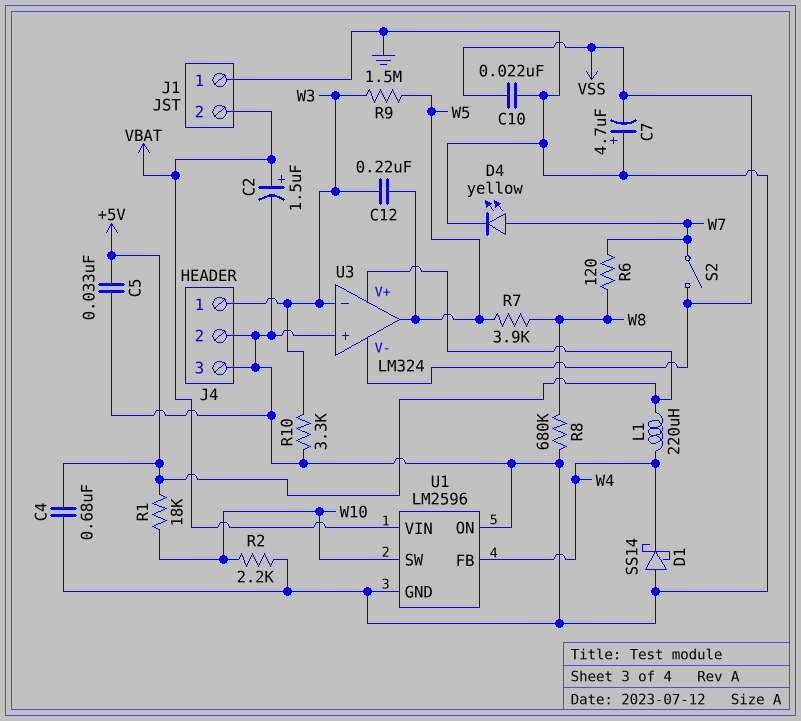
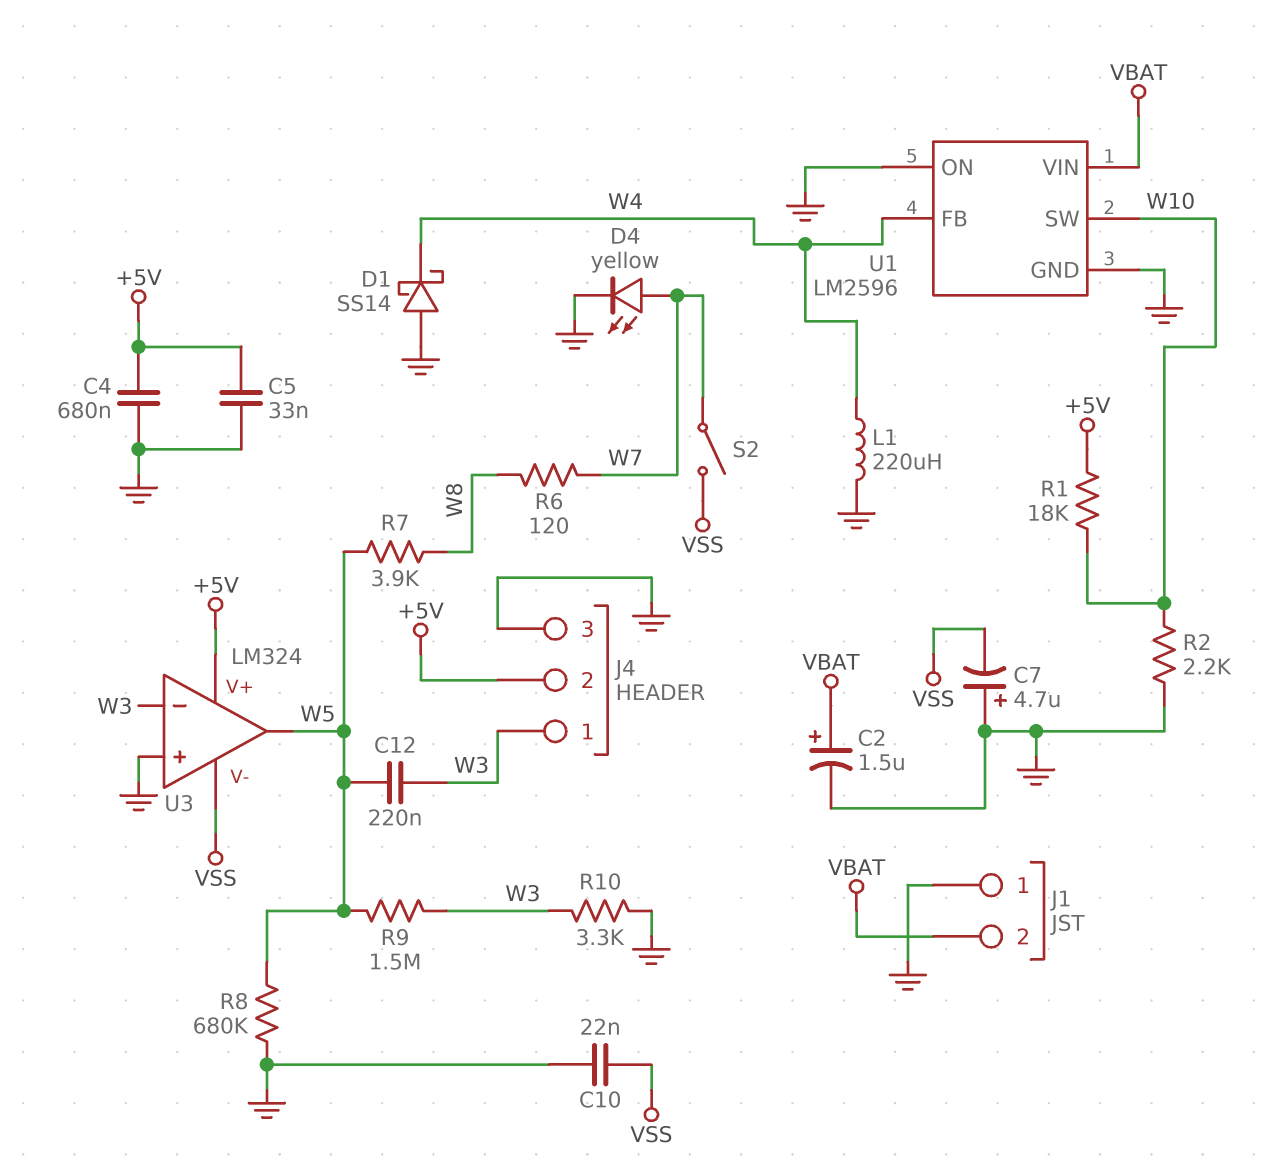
J4 pin 2: GND -> +5V
L1: 220uH (+5V, W4) -> 220uH (GND, W4)
R8: 680k (GND, W8) -> 680k (GND, W5)

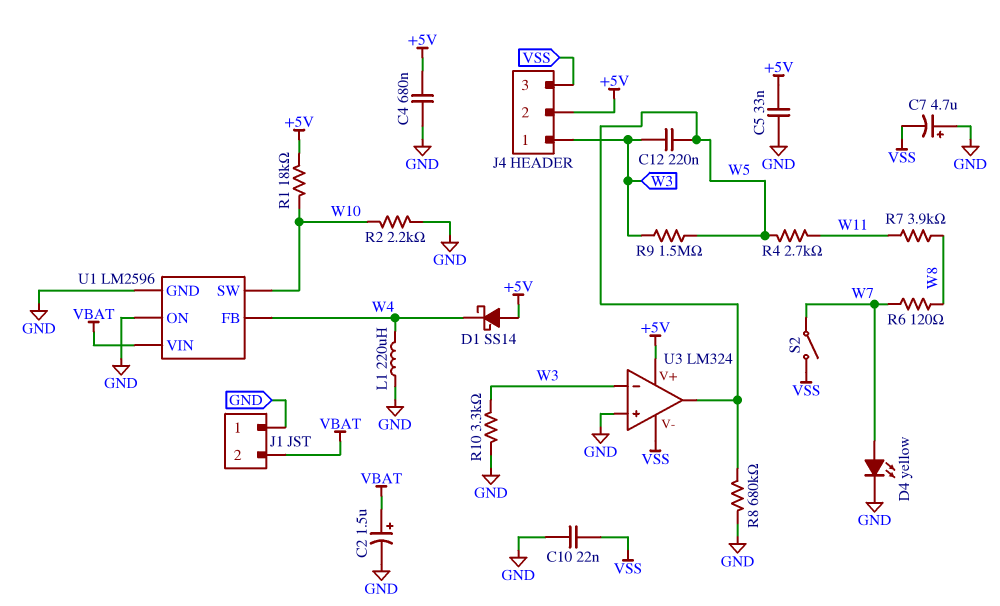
D1: schottky SS14 (A GND, K W4) -> schottky SS14 (A +5V, K W4)
J4 pin 3: GND -> VSS
R4: none -> 2.7k (W5, W11)
R7: 3.9k (W5, W8) -> 3.9k (W8, W11)

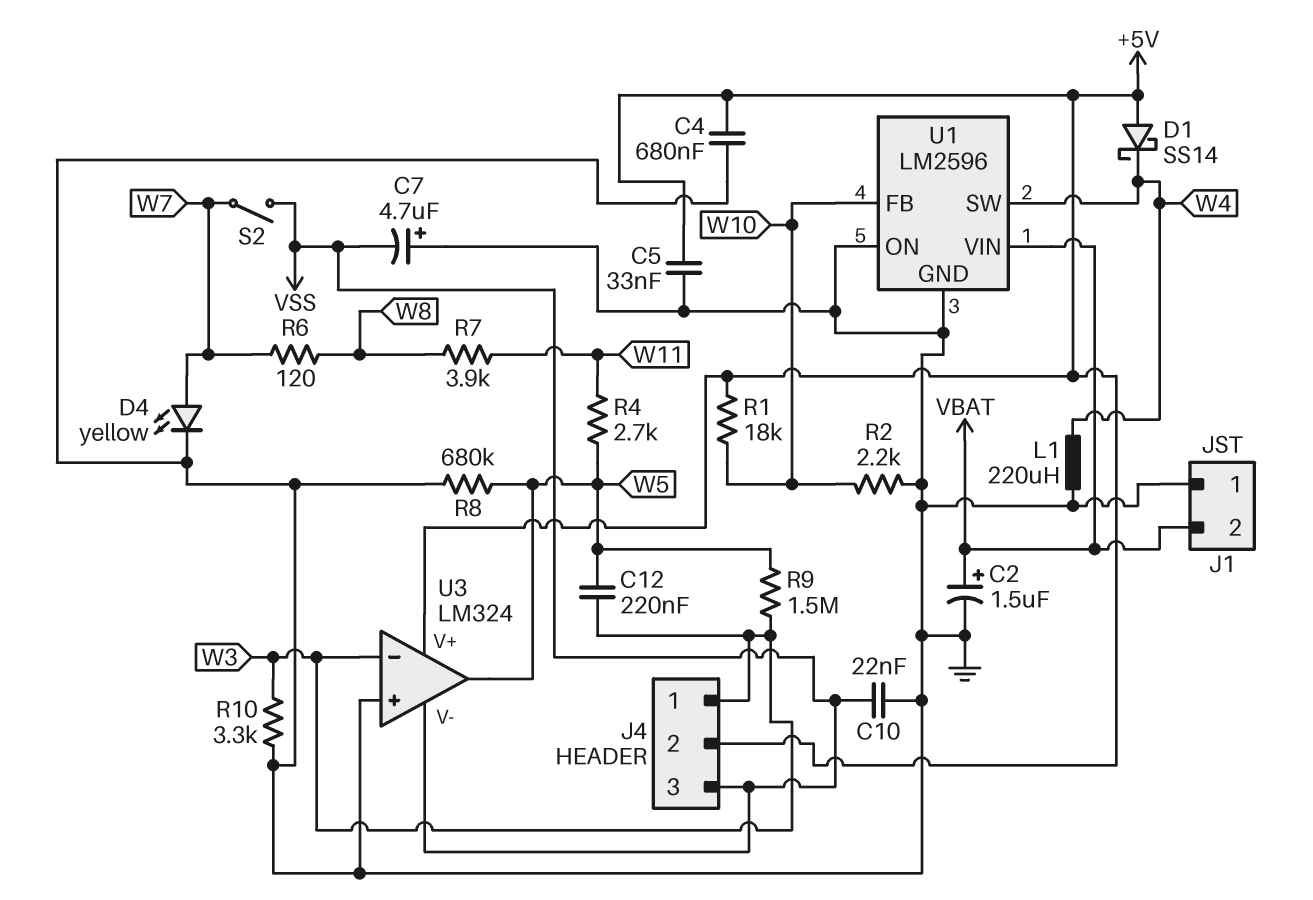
U1 pin FB: W4 -> W10
U1 pin SW: W10 -> W4

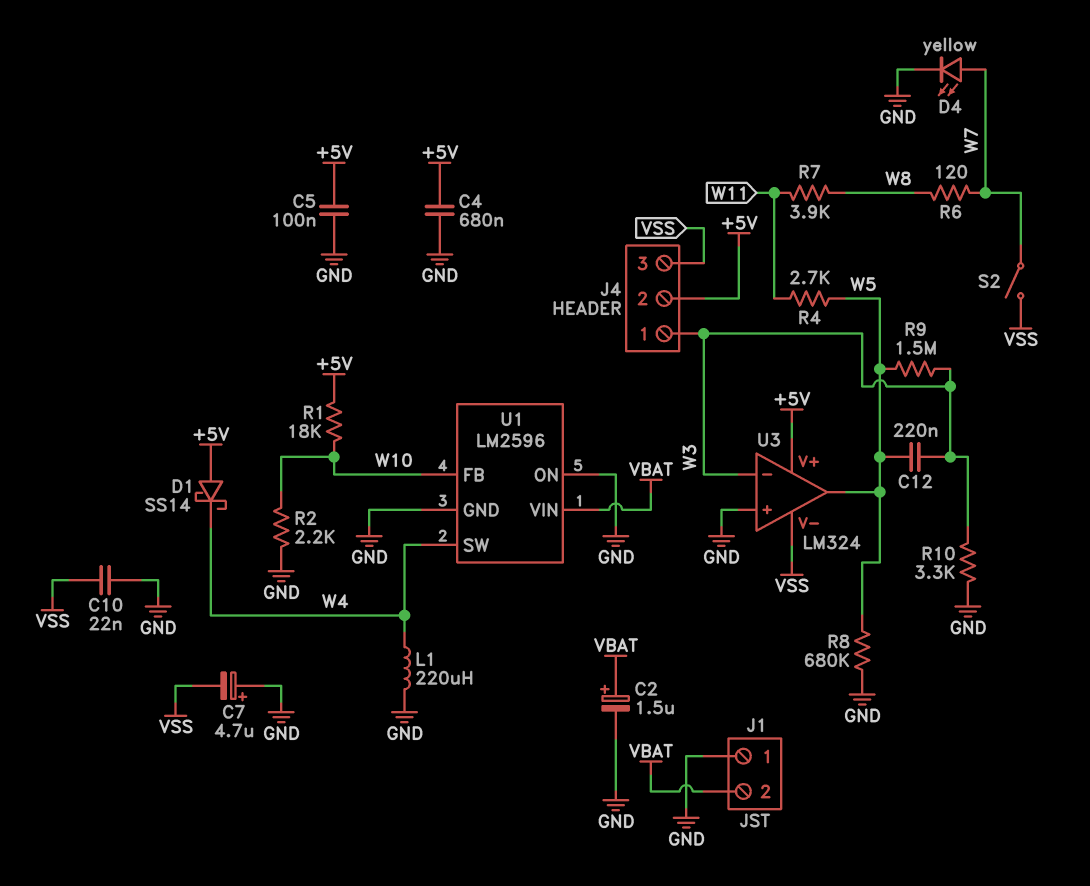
C5: 33nF (+5V, GND) -> 100nF (+5V, GND)

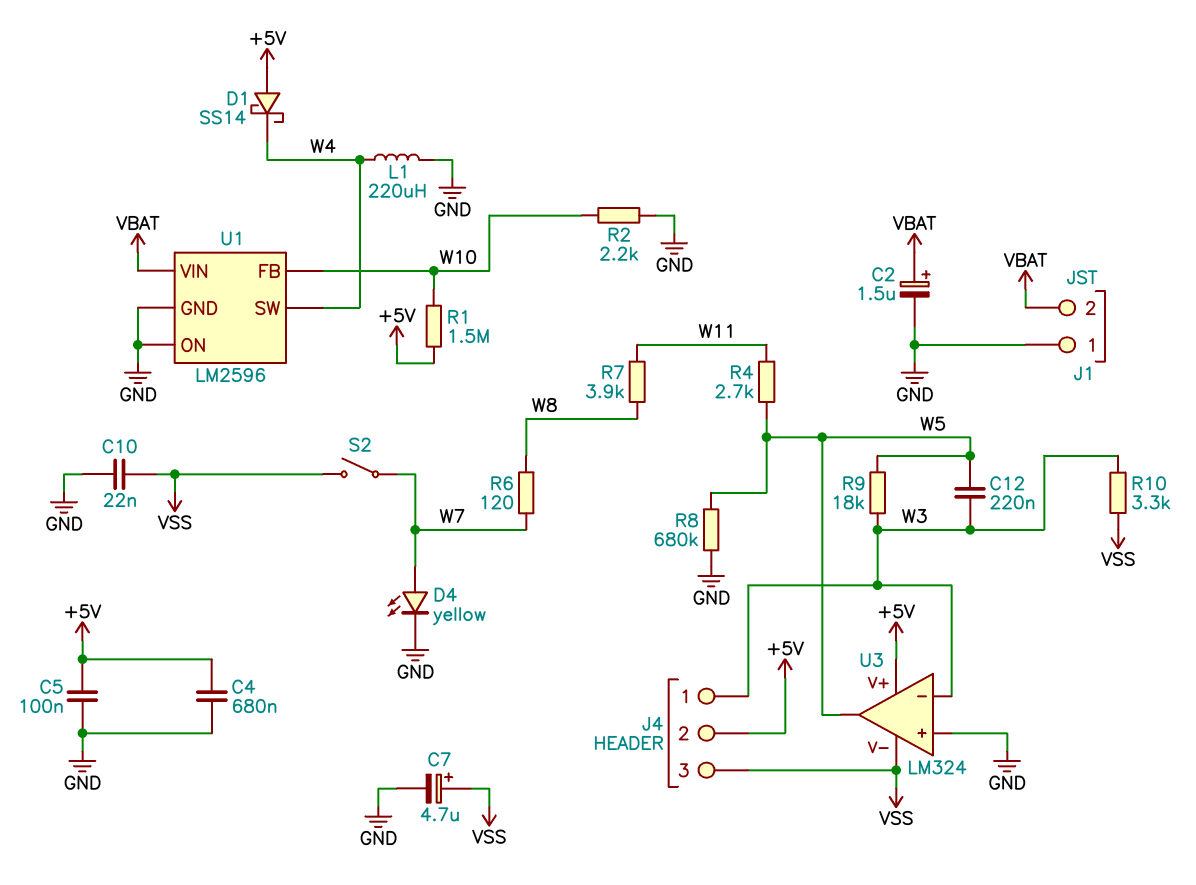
C7: 4.7uF (plus GND, minus VSS) -> 4.7uF (plus VSS, minus GND)
R1: 18k (+5V, W10) -> 1.5M (+5V, W10)
R9: 1.5M (W3, W5) -> 18k (W3, W5)
R10: 3.3k (GND, W3) -> 3.3k (VSS, W3)

